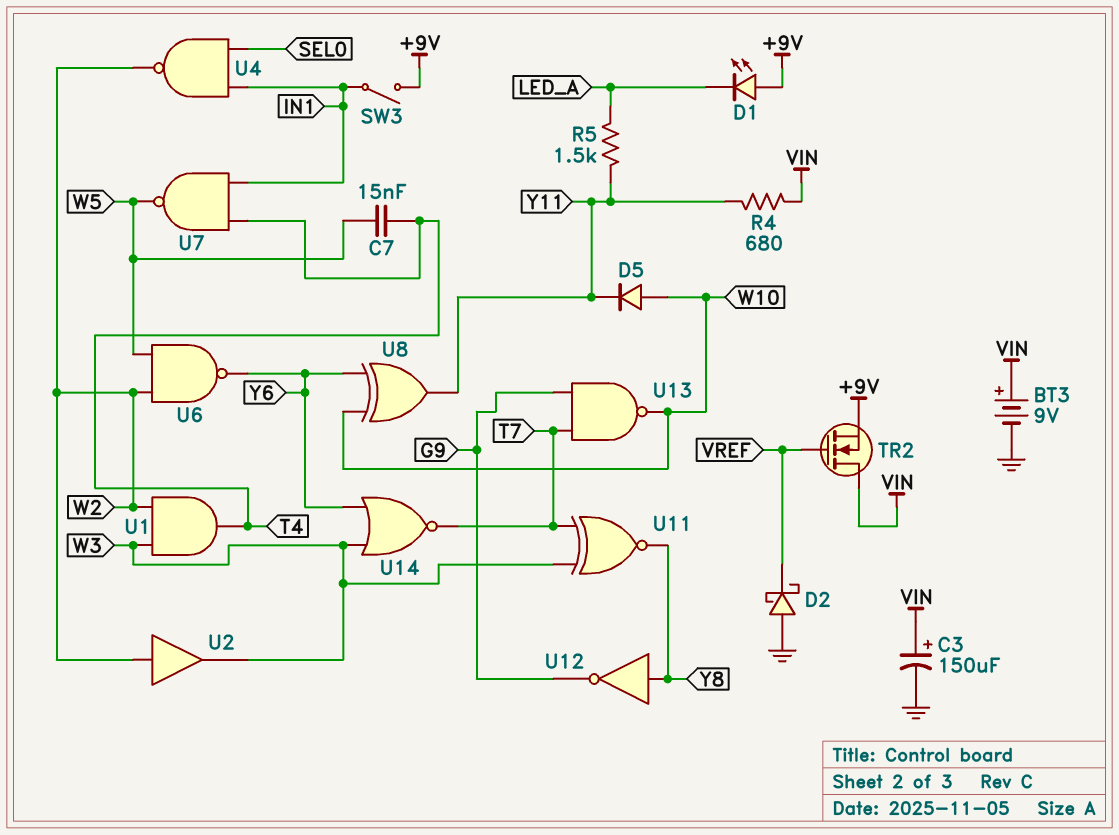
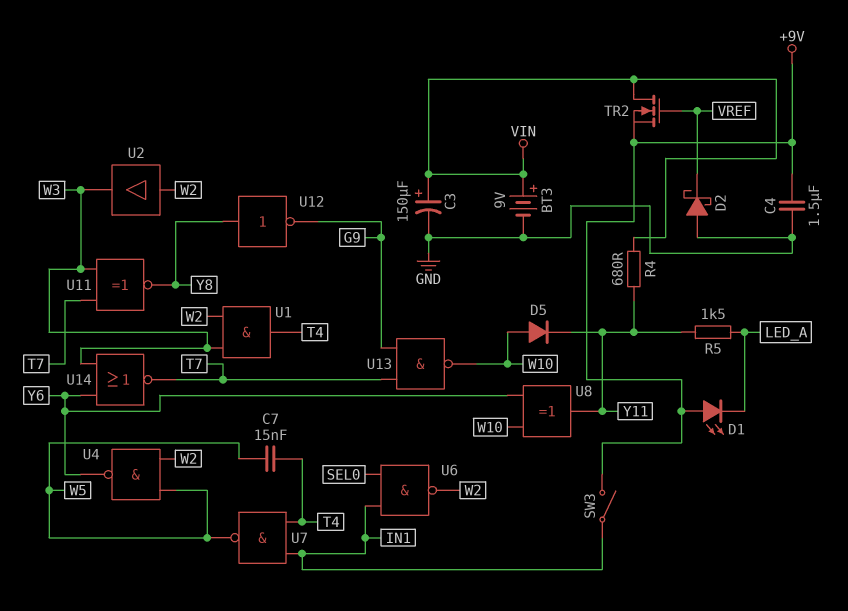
C4: none -> 1.5uF (+9V, GND)
U4: NAND (in IN1, in SEL0, out W2) -> NAND (in W2, in W5, out Y6)
U6: NAND (in W2, in W5, out Y6) -> NAND (in IN1, in SEL0, out W2)

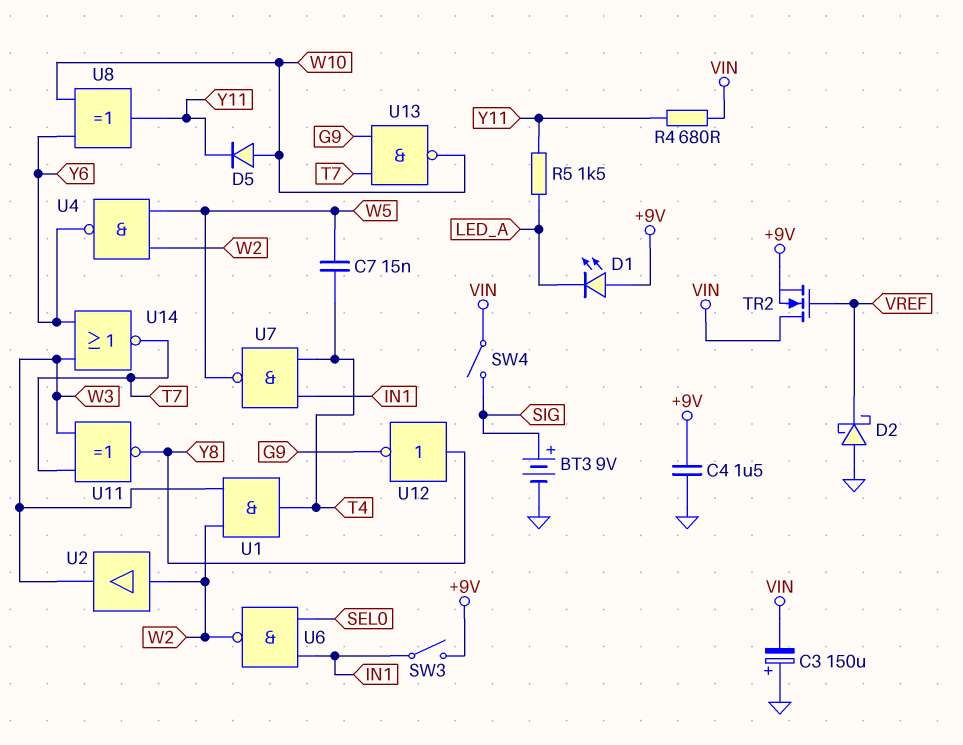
BT3: 9V (plus VIN, minus GND) -> 9V (plus SIG, minus GND)
C3: 150uF (plus VIN, minus GND) -> 150uF (plus GND, minus VIN)
SW4: none -> switch (SIG, VIN)

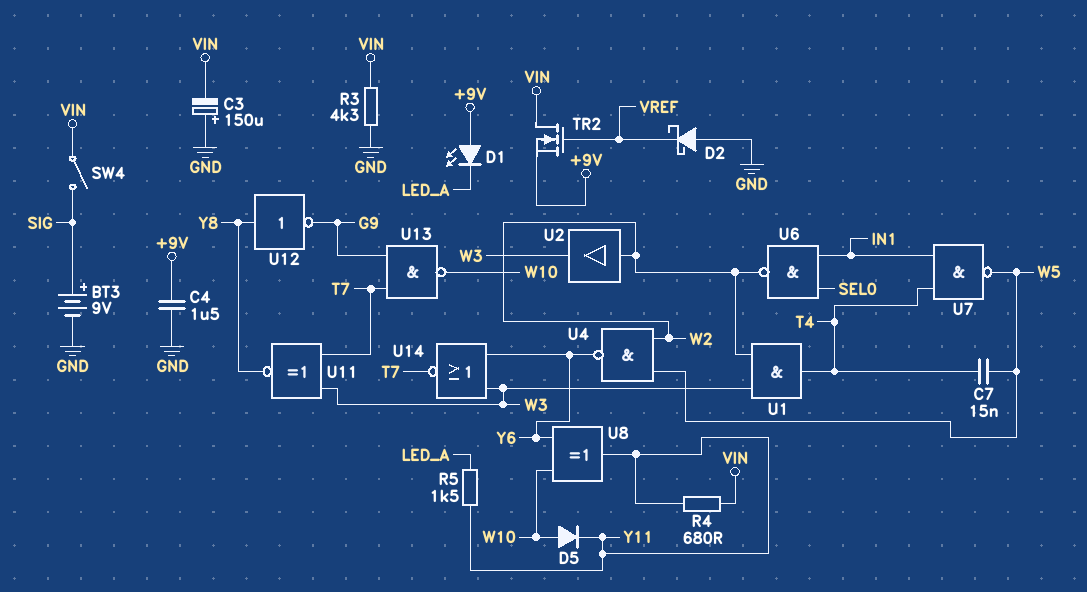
R3: none -> 4.3k (GND, VIN)
SW3: switch (+9V, IN1) -> none

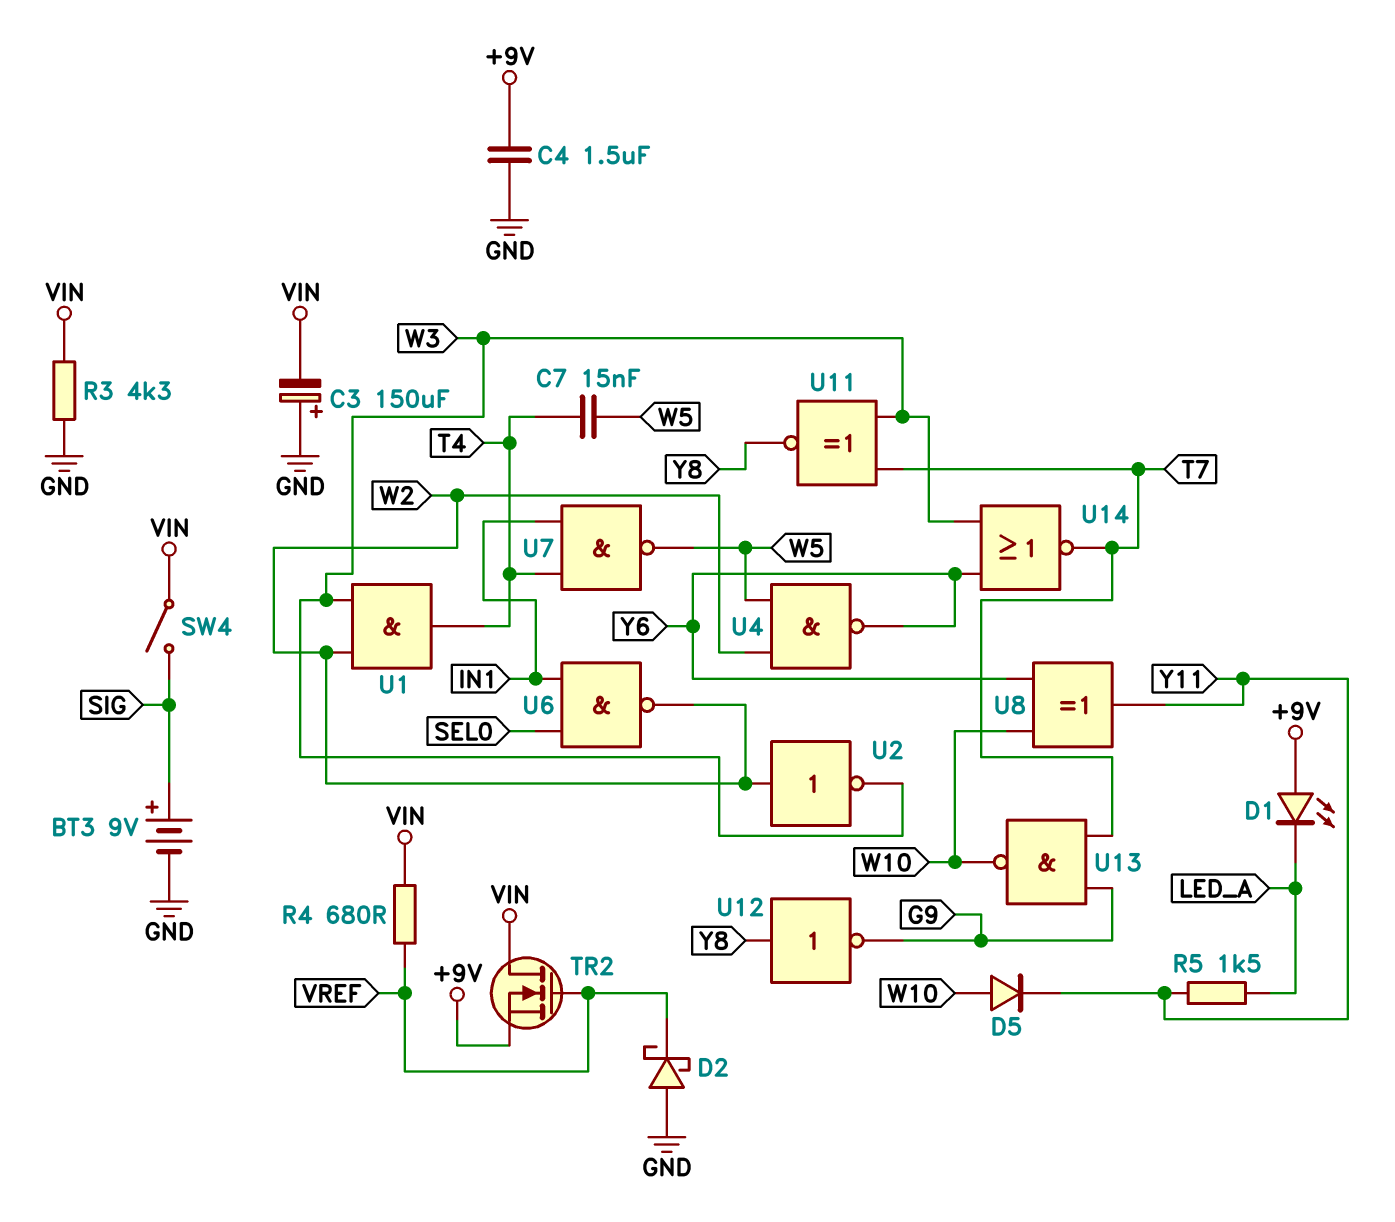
R4: 680 (VIN, Y11) -> 680 (VIN, VREF)
U2: buffer (in W2, out W3) -> NOT (in W2, out W3)

